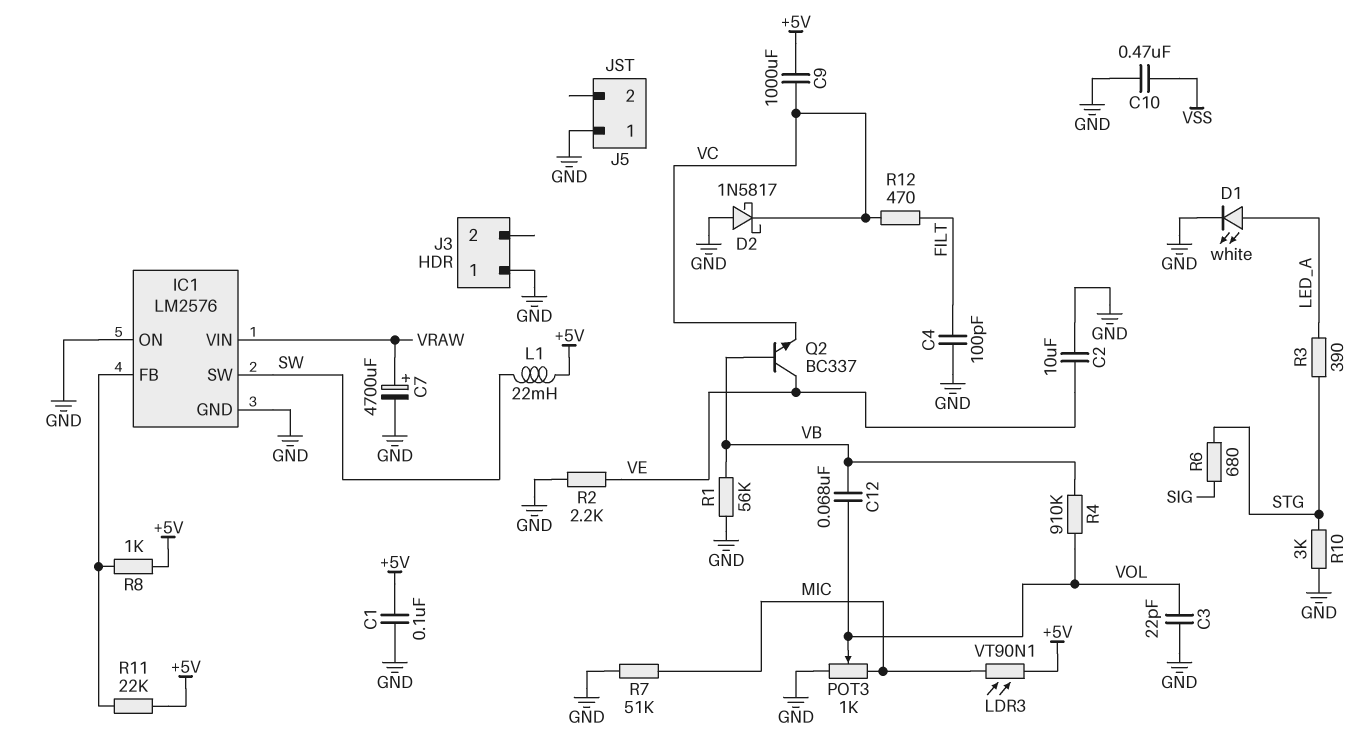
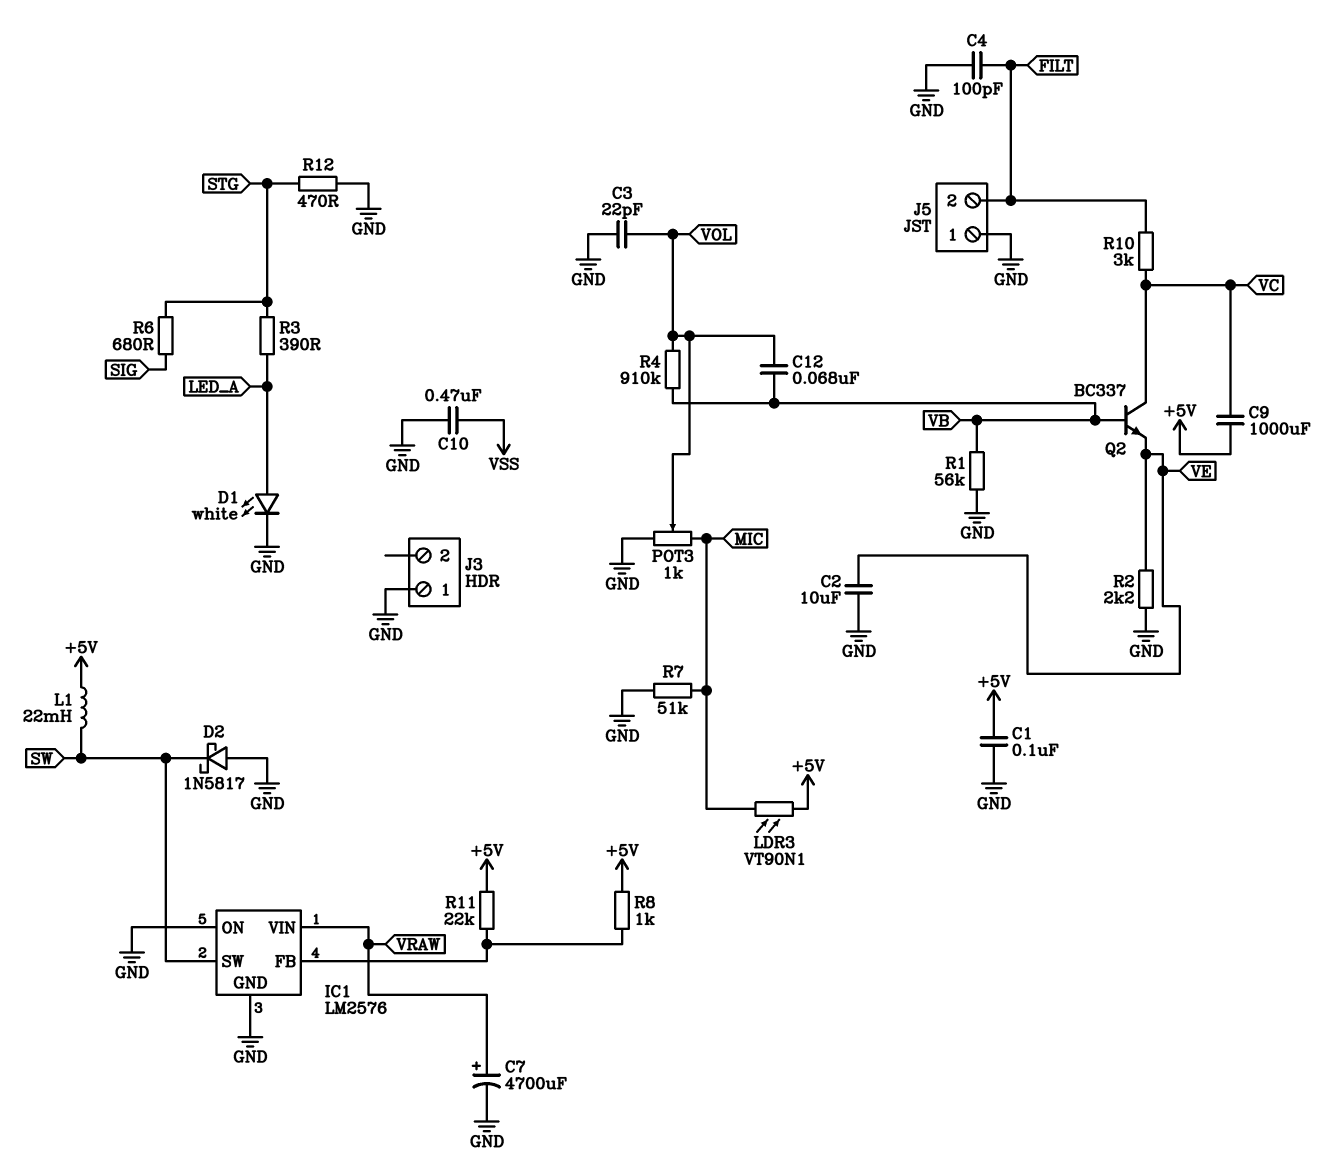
D2: schottky 1N5817 (A GND, K VC) -> schottky 1N5817 (A GND, K SW)
J5 pin 2: none -> FILT
Q2: NPN BC337 (B VB, C VE, E VC) -> NPN BC337 (B VB, C VC, E VE)
R10: 3k (GND, STG) -> 3k (FILT, VC)
R12: 470 (FILT, VC) -> 470 (GND, STG)

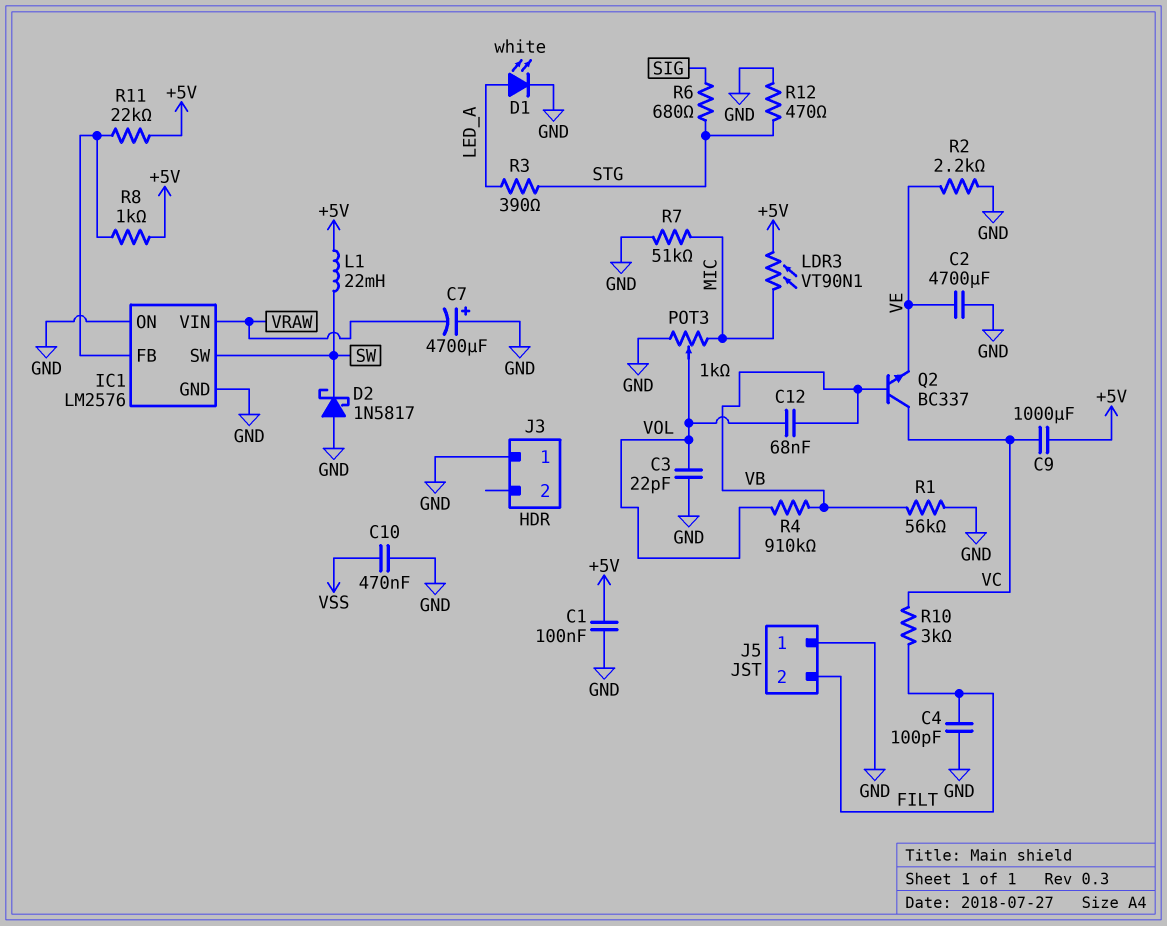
C2: 10uF (GND, VE) -> 4700uF (GND, VE)
C7: 4700uF (plus VRAW, minus GND) -> 4700uF (plus GND, minus VRAW)

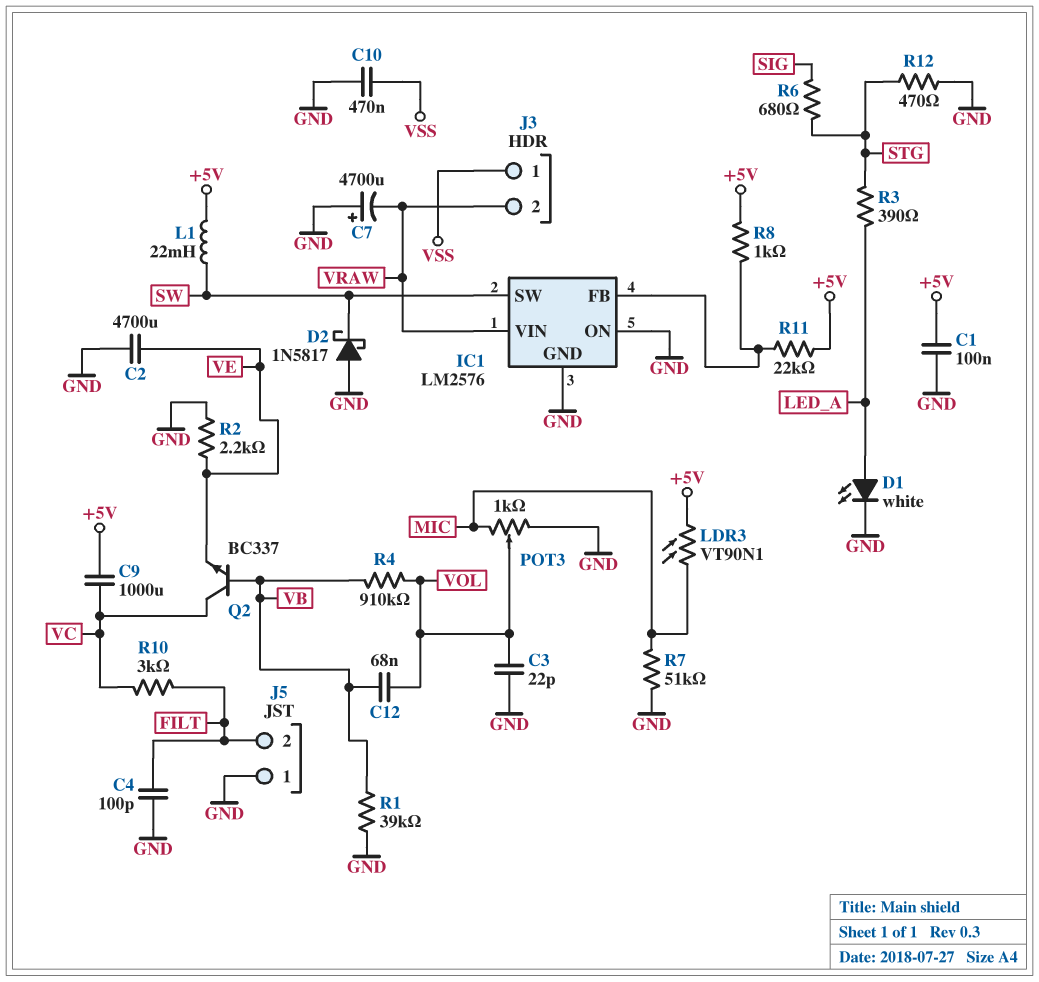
J3 pin 1: GND -> VSS
J3 pin 2: none -> VRAW
R1: 56k (GND, VB) -> 39k (GND, VB)

